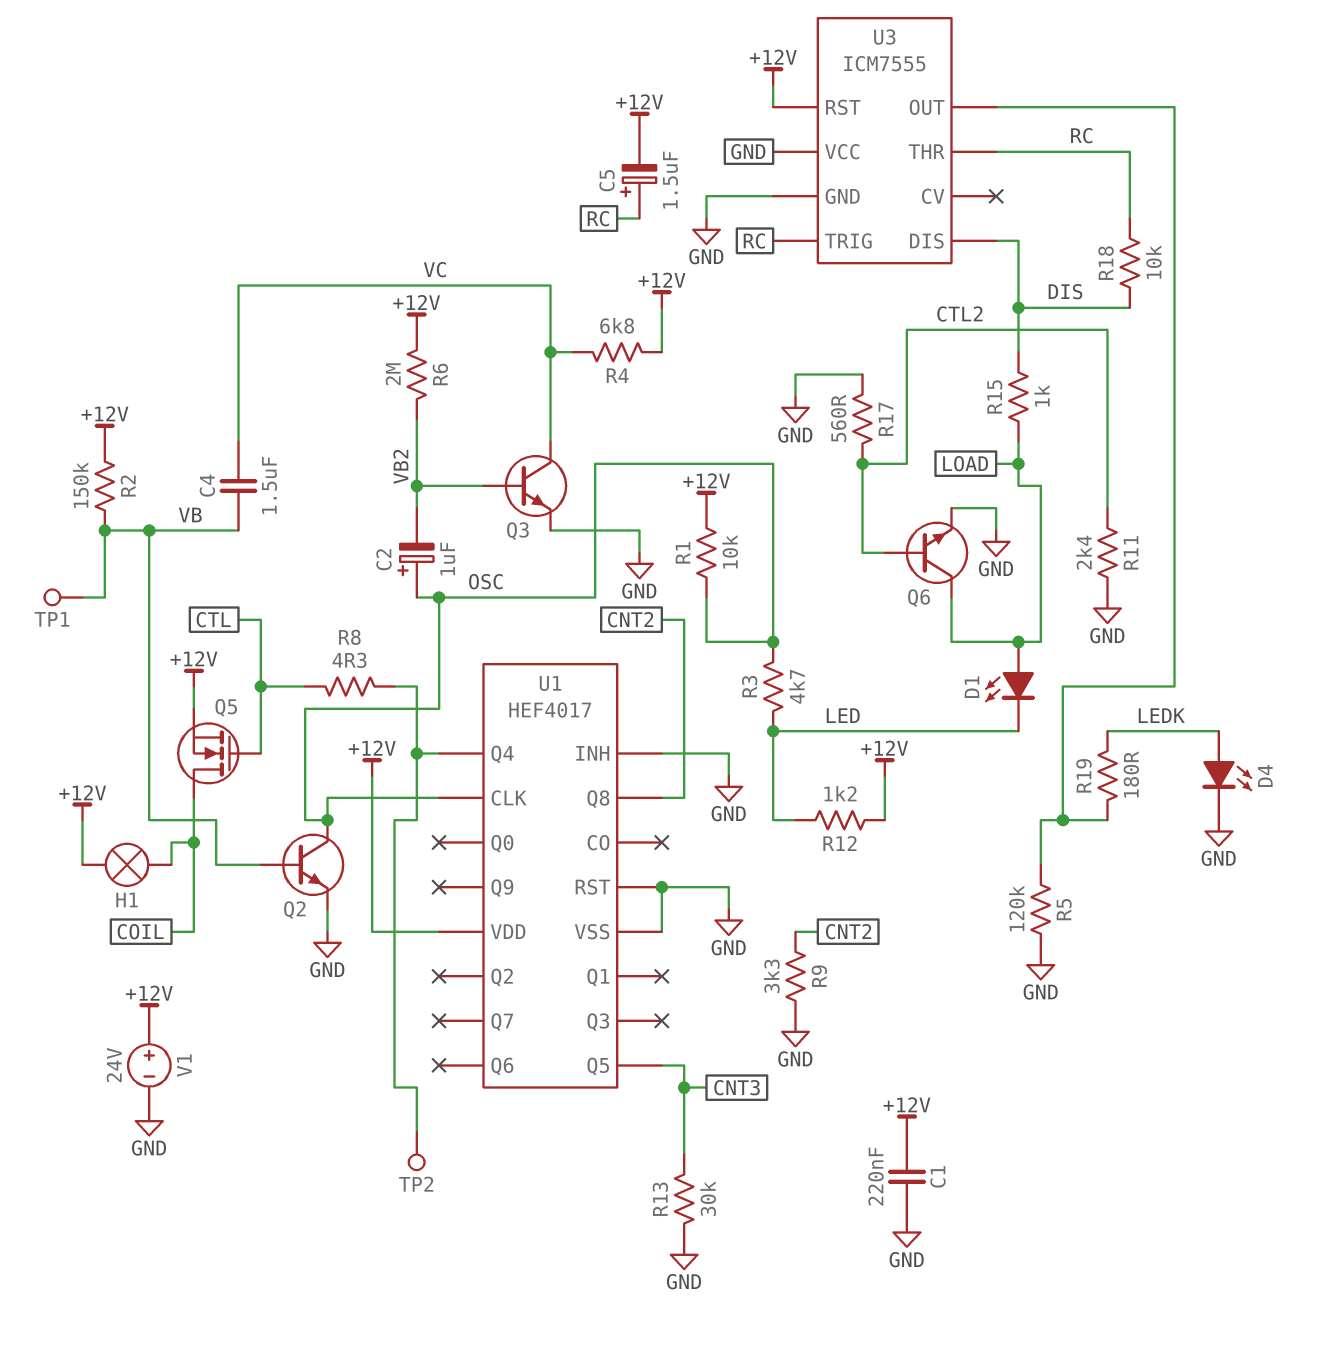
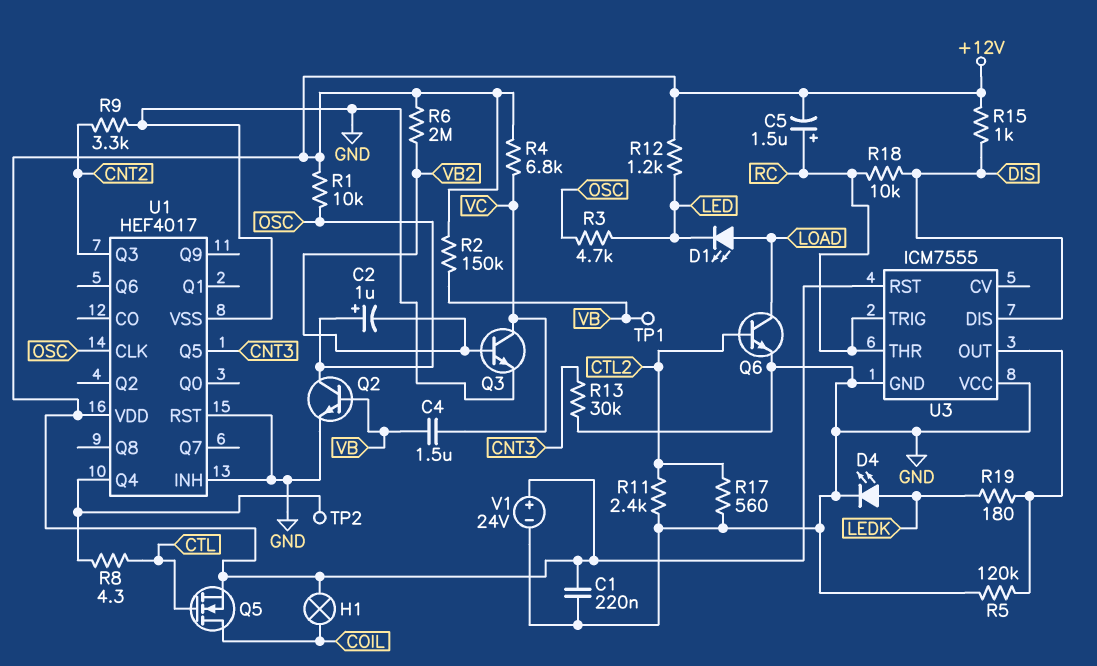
R15: 1k (DIS, LOAD) -> 1k (+12V, DIS)
U1 pin Q3: none -> CNT2
U1 pin Q8: CNT2 -> none

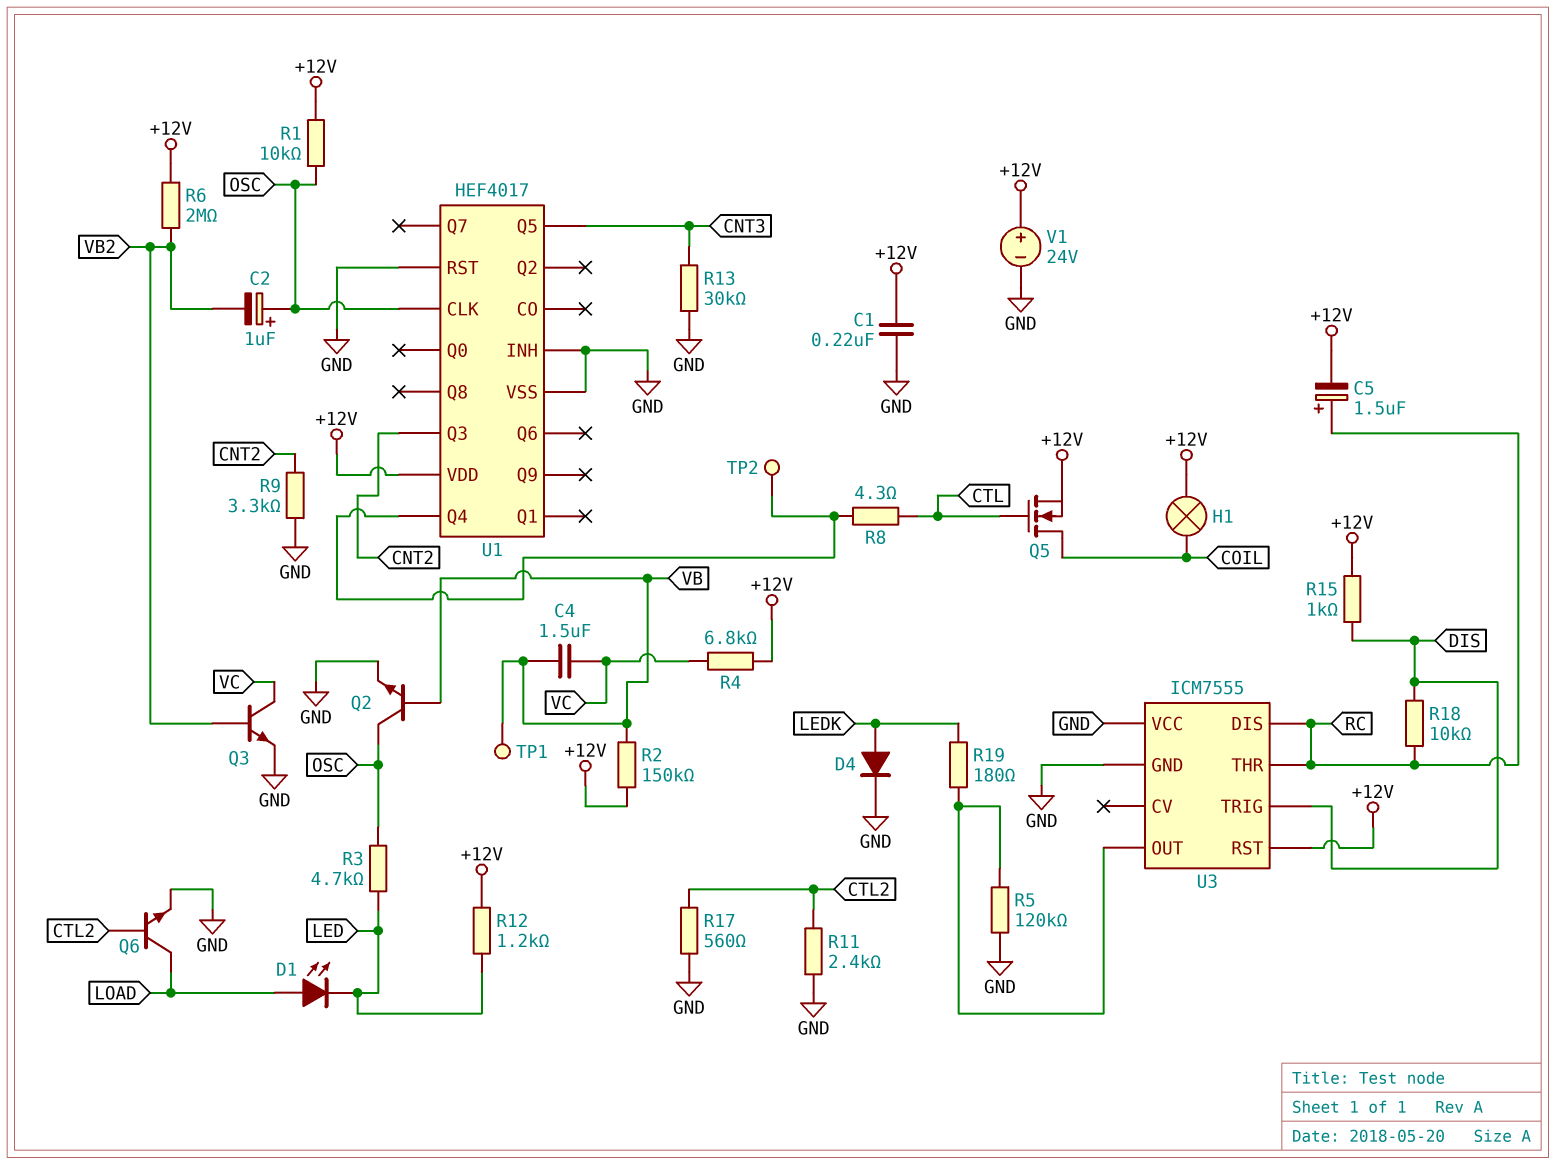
D4: LED (A LEDK, K GND) -> diode (A LEDK, K GND)
U3 pin DIS: DIS -> RC
U3 pin TRIG: RC -> DIS

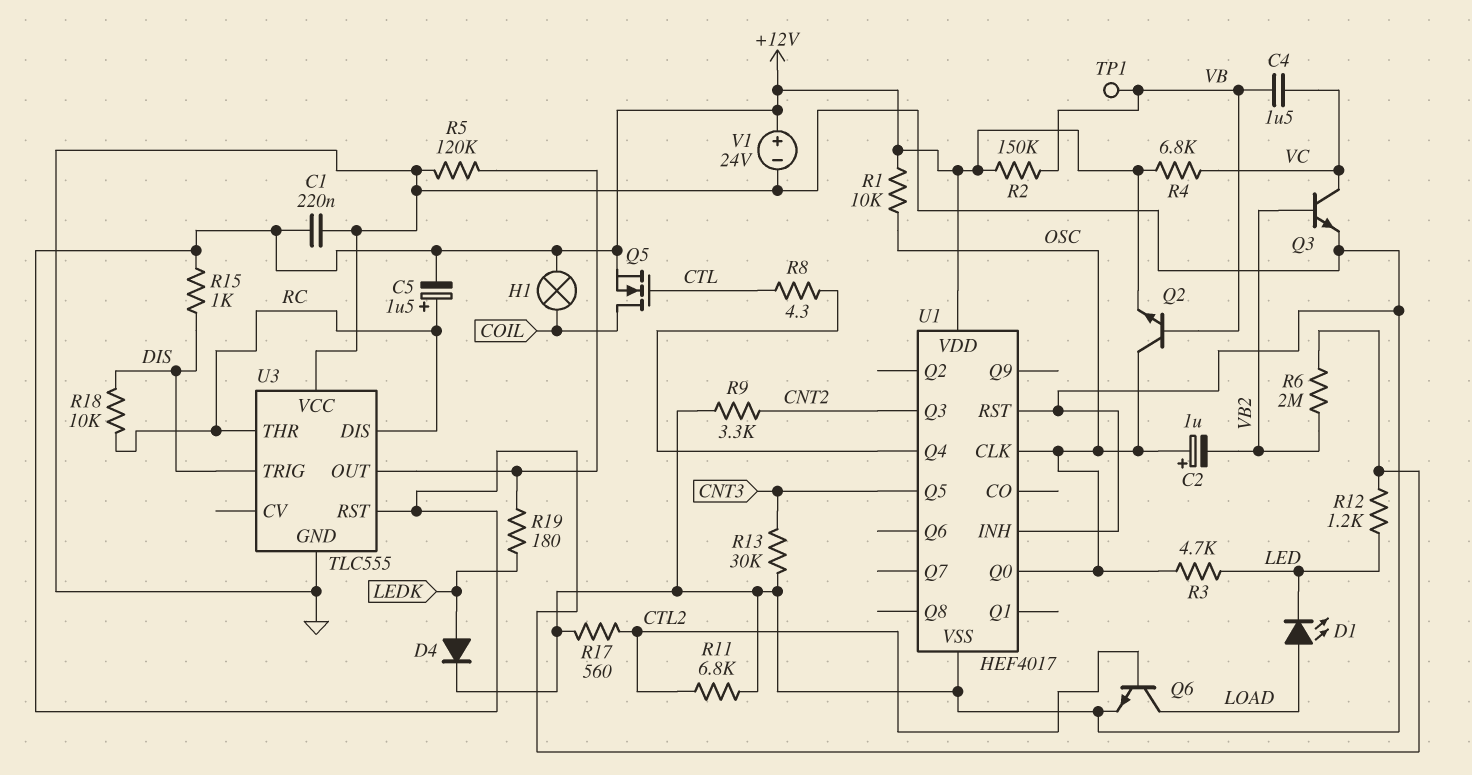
Q2: NPN (B VB, C OSC, E GND) -> NPN (B VB, C OSC, E +12V)
R11: 2.4k (CTL2, GND) -> 6.8k (CTL2, GND)
TP2: test point (U1/Q4) -> none
U1 pin Q0: none -> OSC
U3: ICM7555 -> TLC555

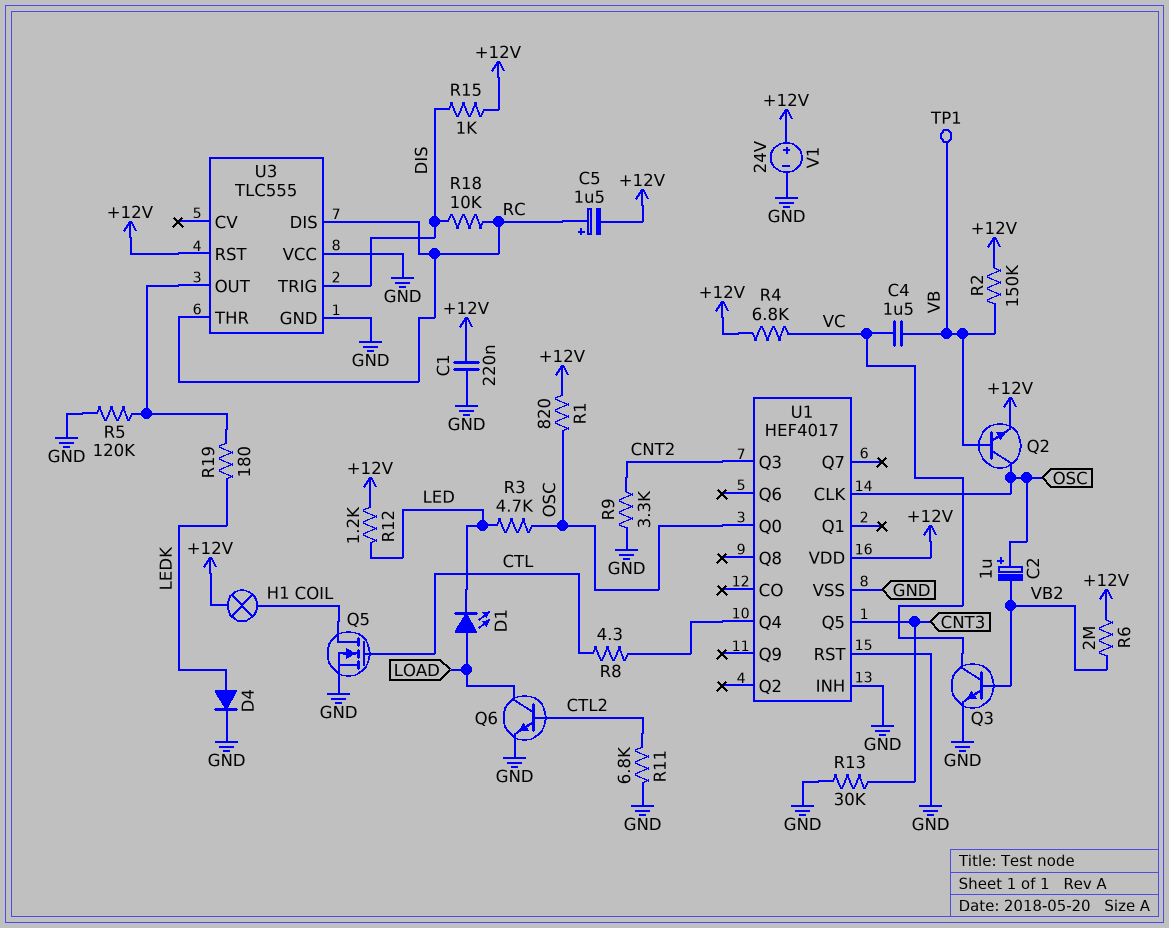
Q5: NMOS (G CTL, D COIL, S +12V) -> NMOS (G CTL, D COIL, S GND)
R1: 10k (+12V, OSC) -> 820 (+12V, OSC)
R17: 560 (CTL2, GND) -> none

